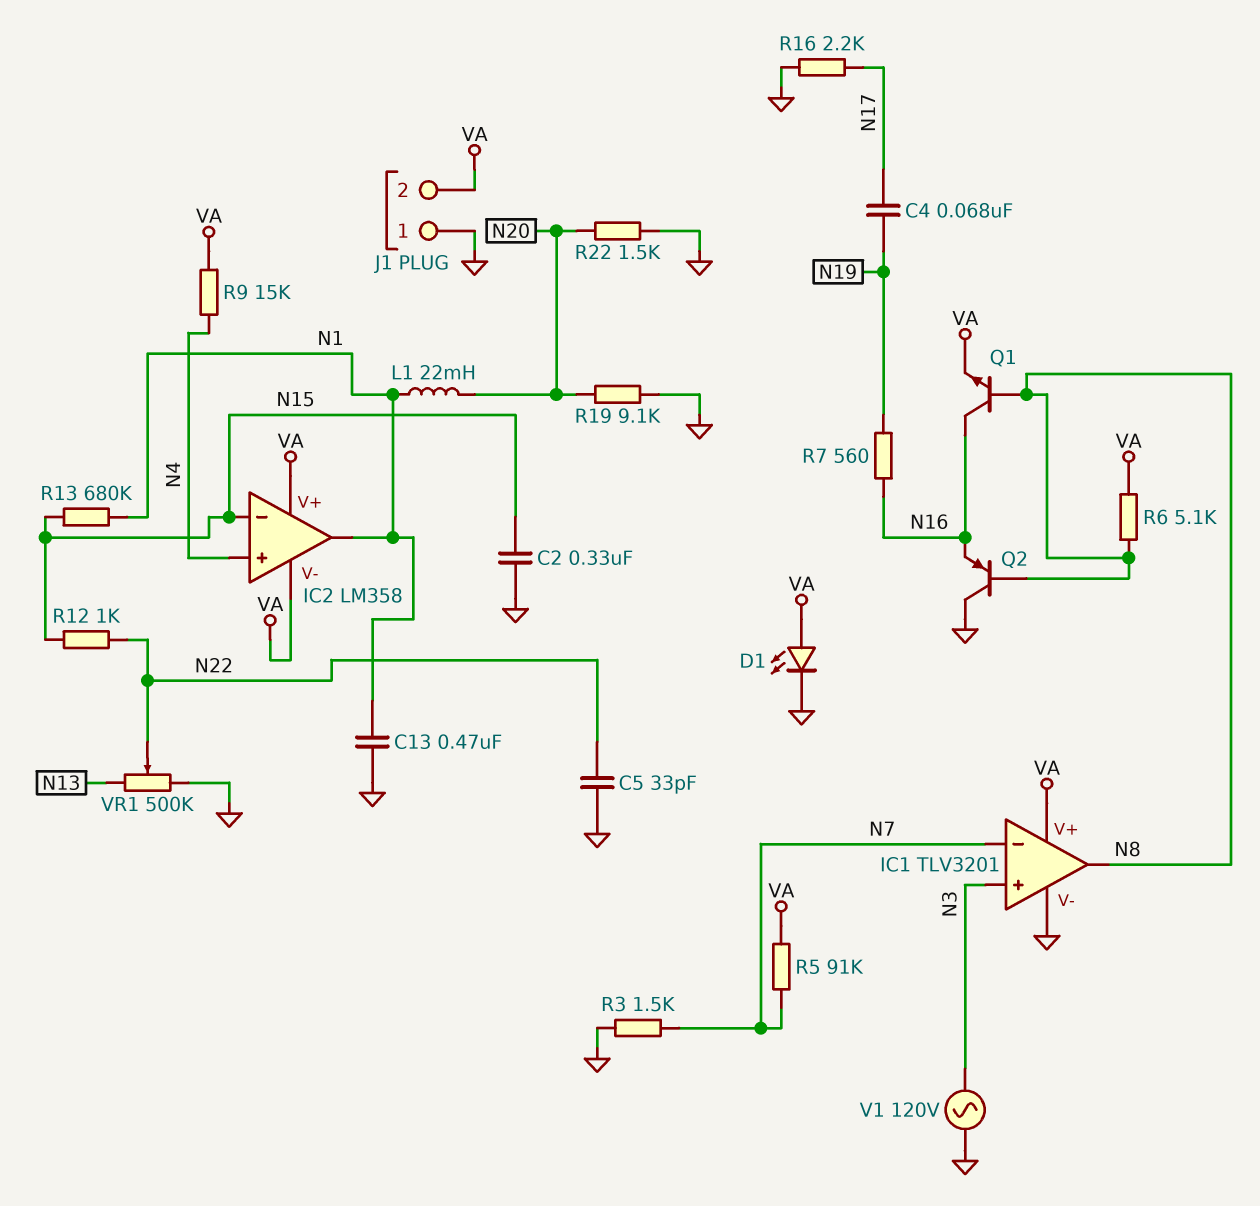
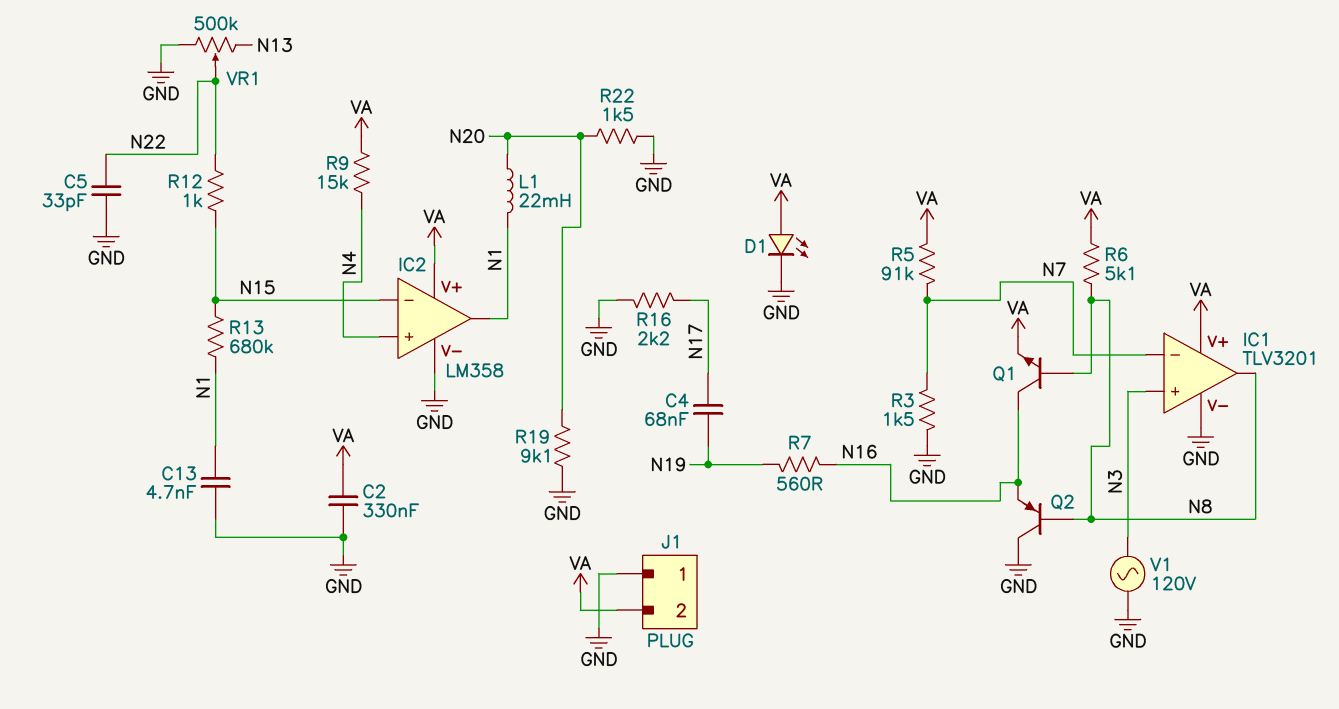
C2: 330nF (GND, N15) -> 330nF (GND, VA)
C13: 470nF (GND, N1) -> 4.7nF (GND, N1)
IC2 pin V-: VA -> GND

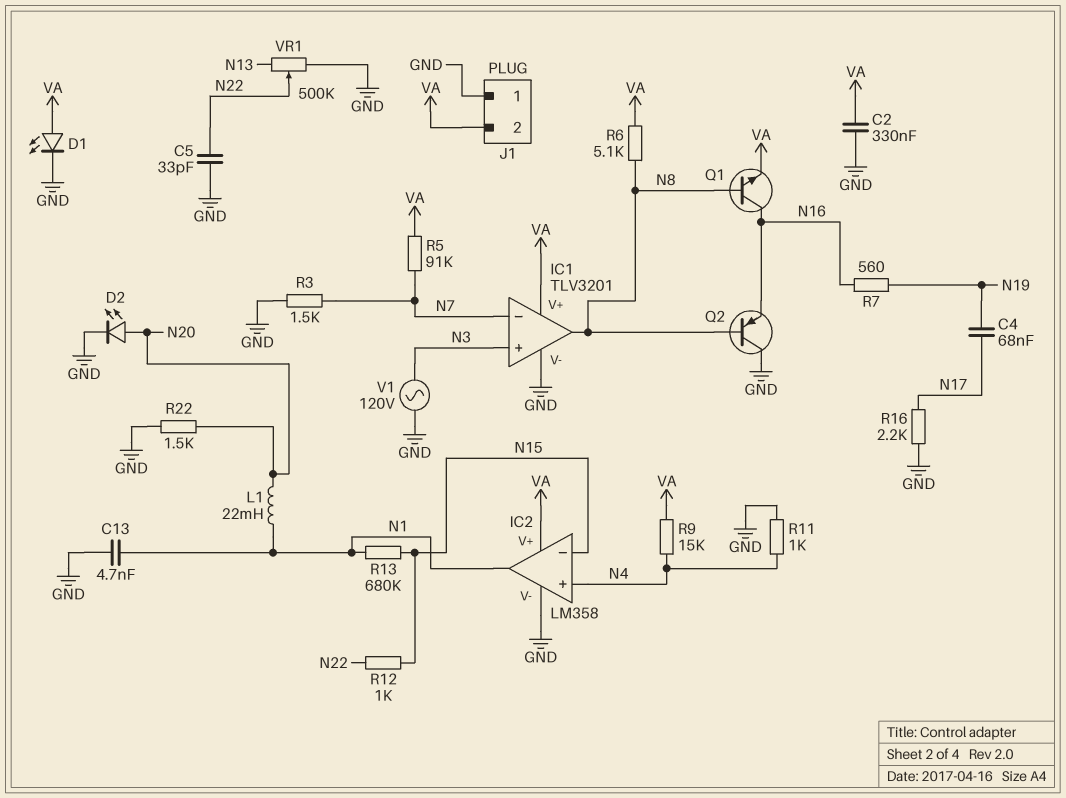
D2: none -> LED (A N20, K GND)
R11: none -> 1k (GND, N4)
R19: 9.1k (GND, N20) -> none

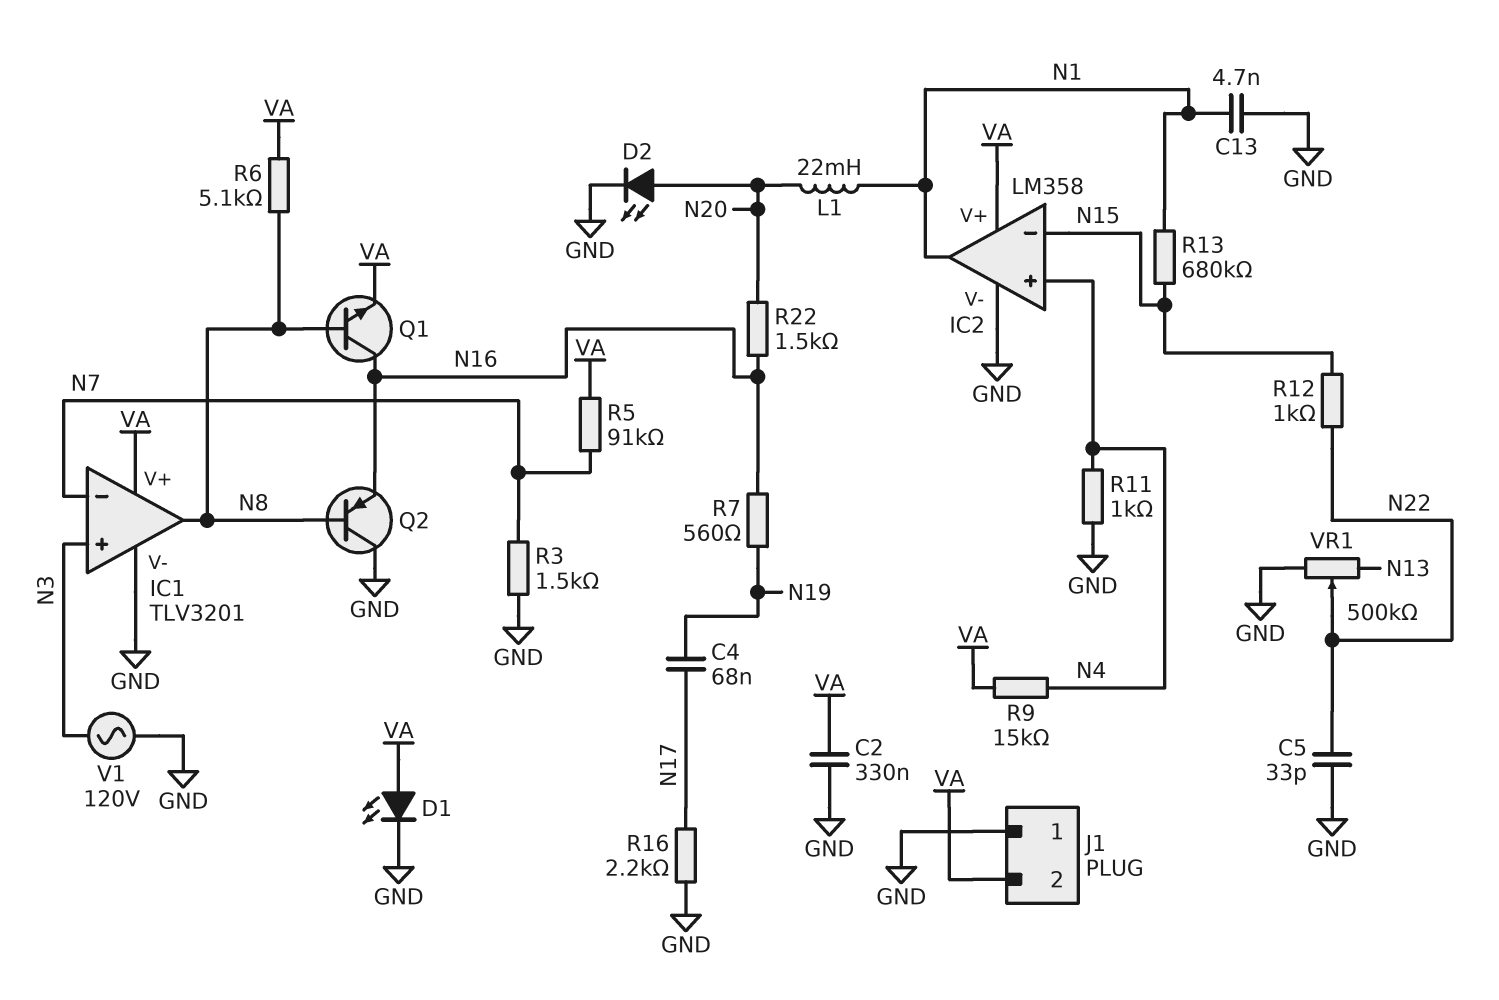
R22: 1.5k (GND, N20) -> 1.5k (N16, N20)

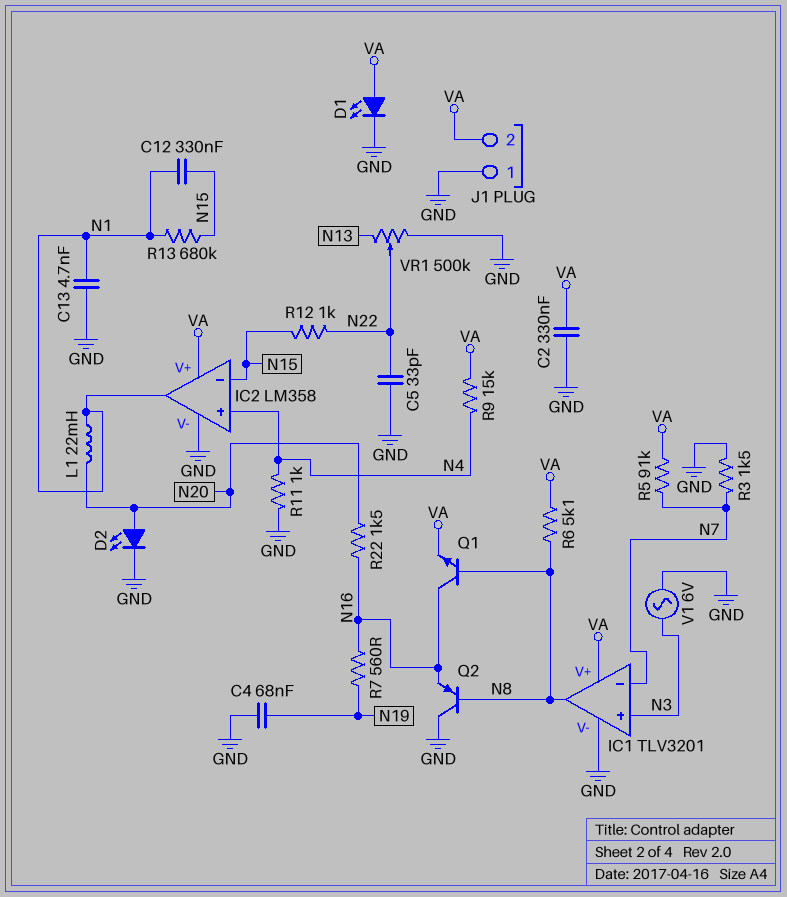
C4: 68nF (N17, N19) -> 68nF (GND, N19)
C12: none -> 330nF (N1, N15)
R16: 2.2k (GND, N17) -> none
V1: AC 120V (GND, N3) -> AC 6V (GND, N3)

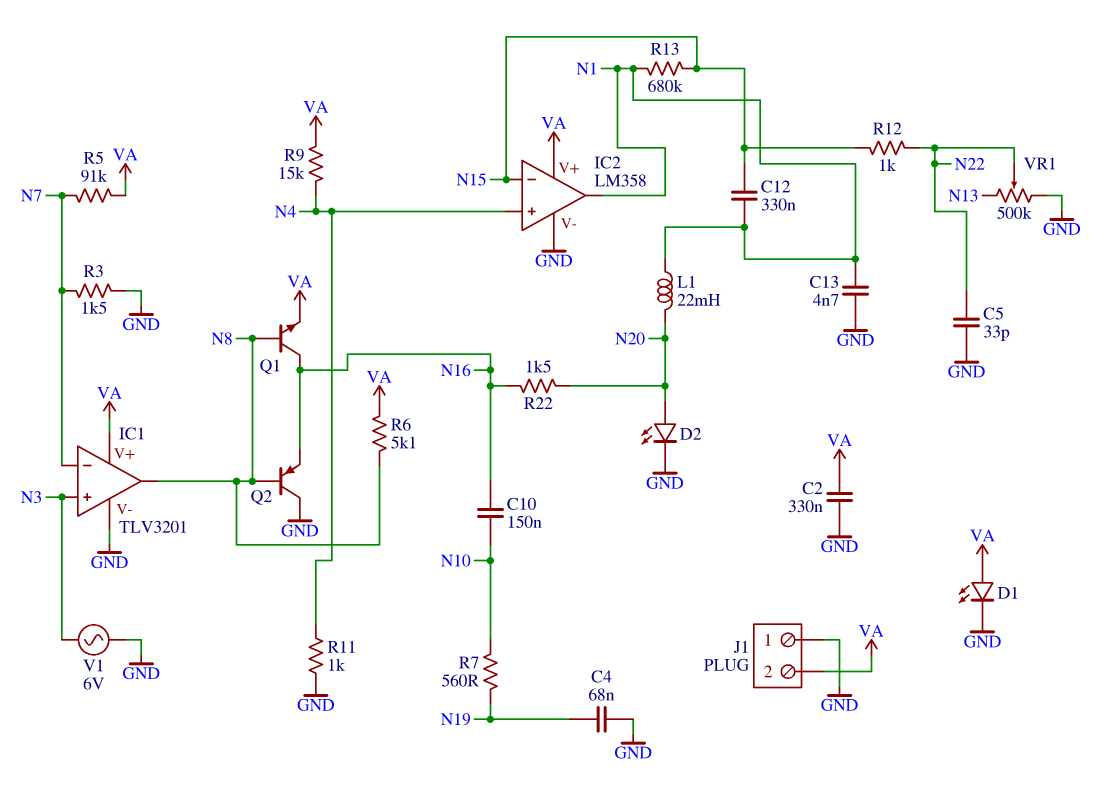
C10: none -> 150nF (N10, N16)
R7: 560 (N16, N19) -> 560 (N10, N19)

